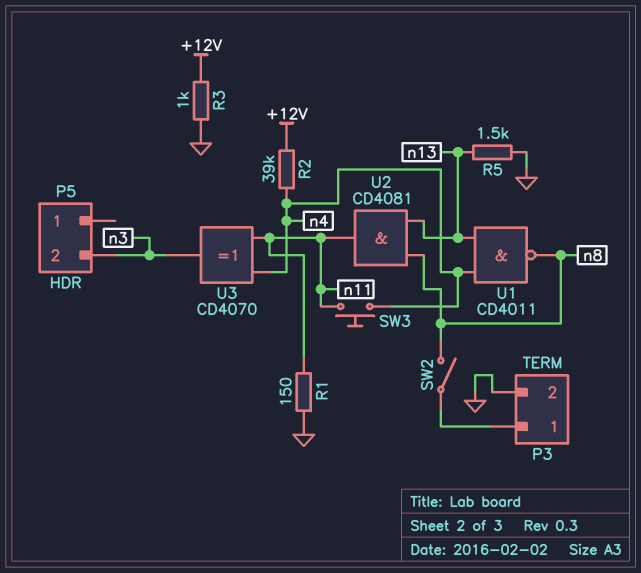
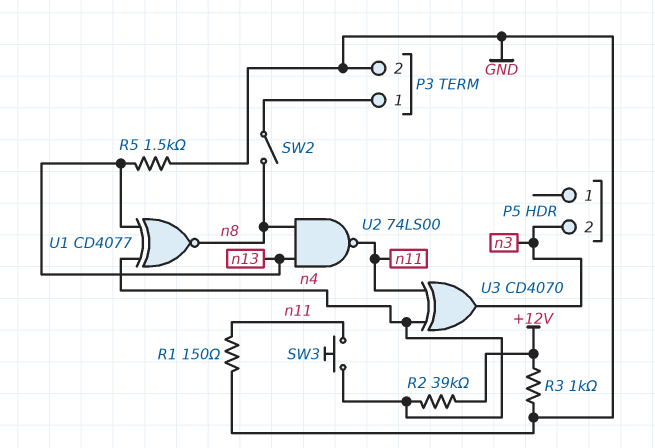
U1: NAND CD4011 (in n4, in n13, out n8) -> XNOR CD4077 (in n4, in n13, out n8)
U2: AND CD4081 (in n8, in n13, out n11) -> NAND 74LS00 (in n8, in n13, out n11)

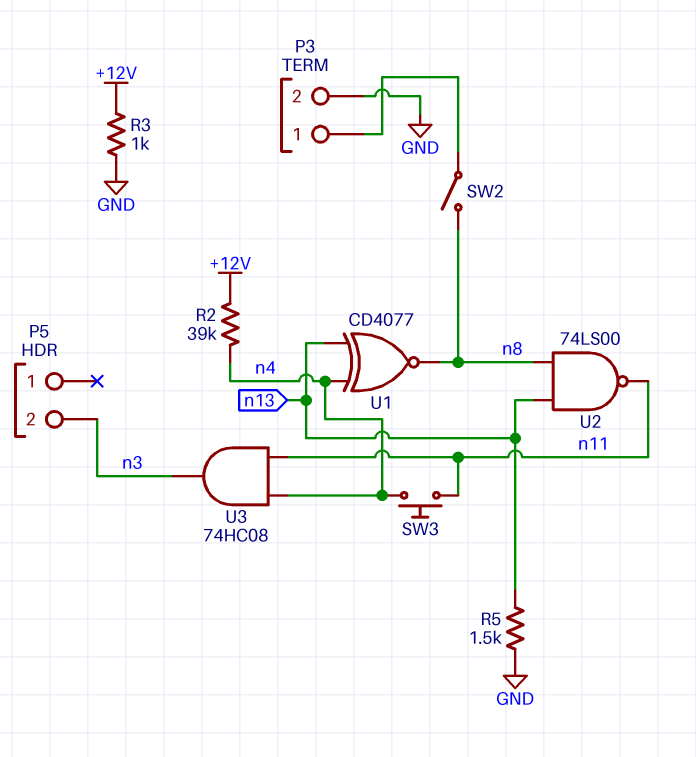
R1: 150 (GND, n11) -> none
U3: XOR CD4070 (in n4, in n11, out n3) -> AND 74HC08 (in n4, in n11, out n3)

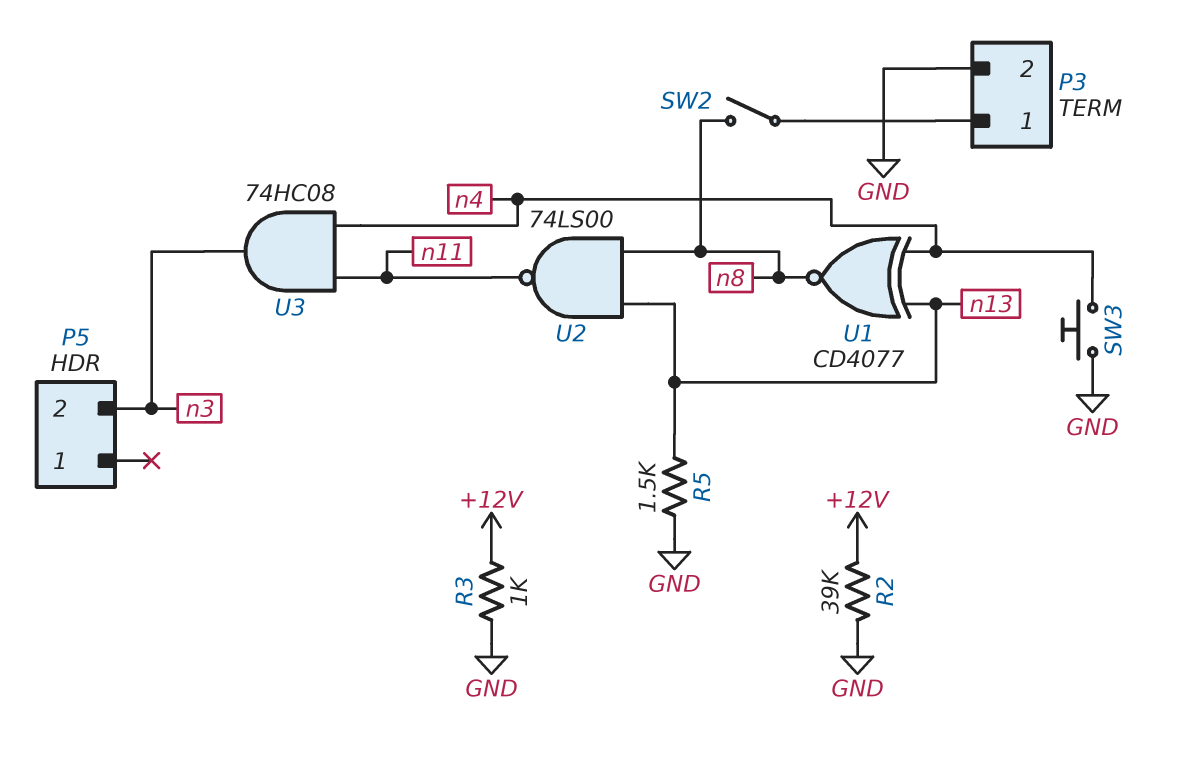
R2: 39k (+12V, n4) -> 39k (+12V, GND)
SW3: button (n4, n11) -> button (GND, n4)

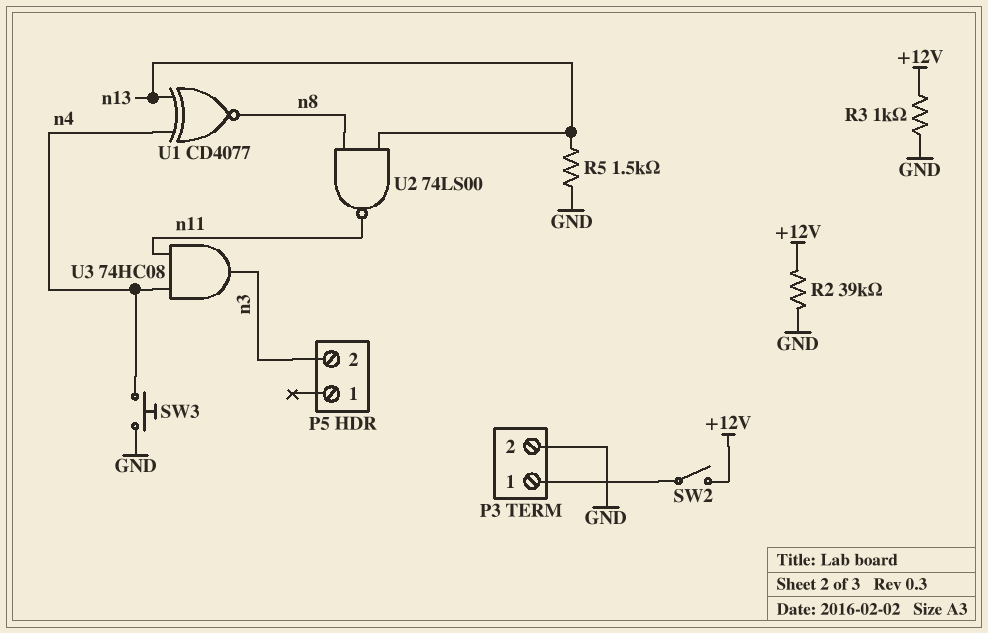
SW2: switch (P3/1, n8) -> switch (+12V, P3/1)

